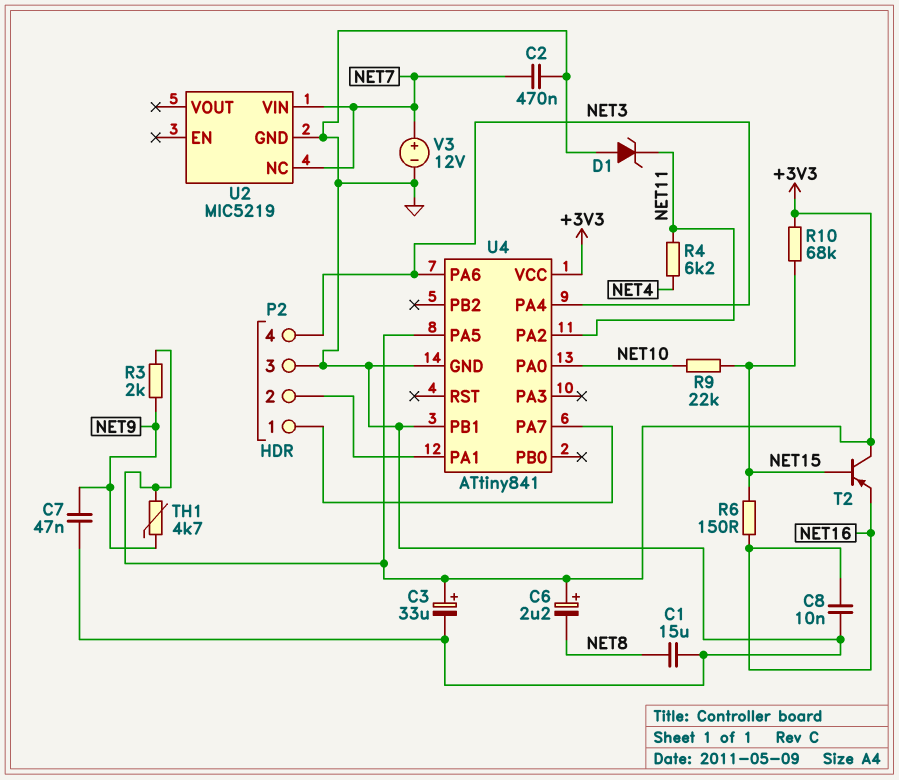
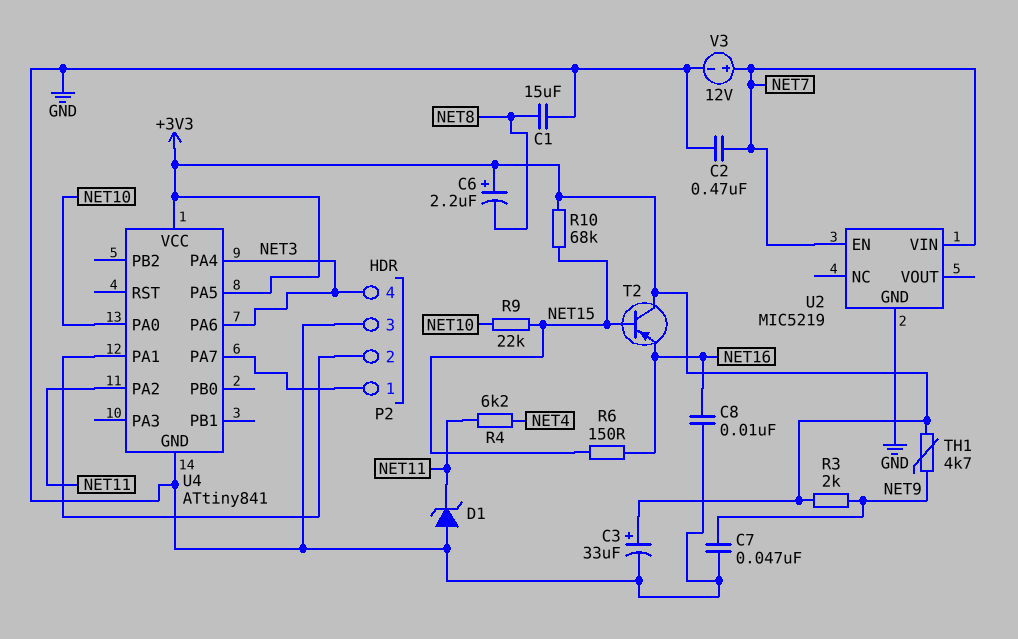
U2 pin EN: none -> NET7
U2 pin NC: NET7 -> none
U4 pin PB1: GND -> none

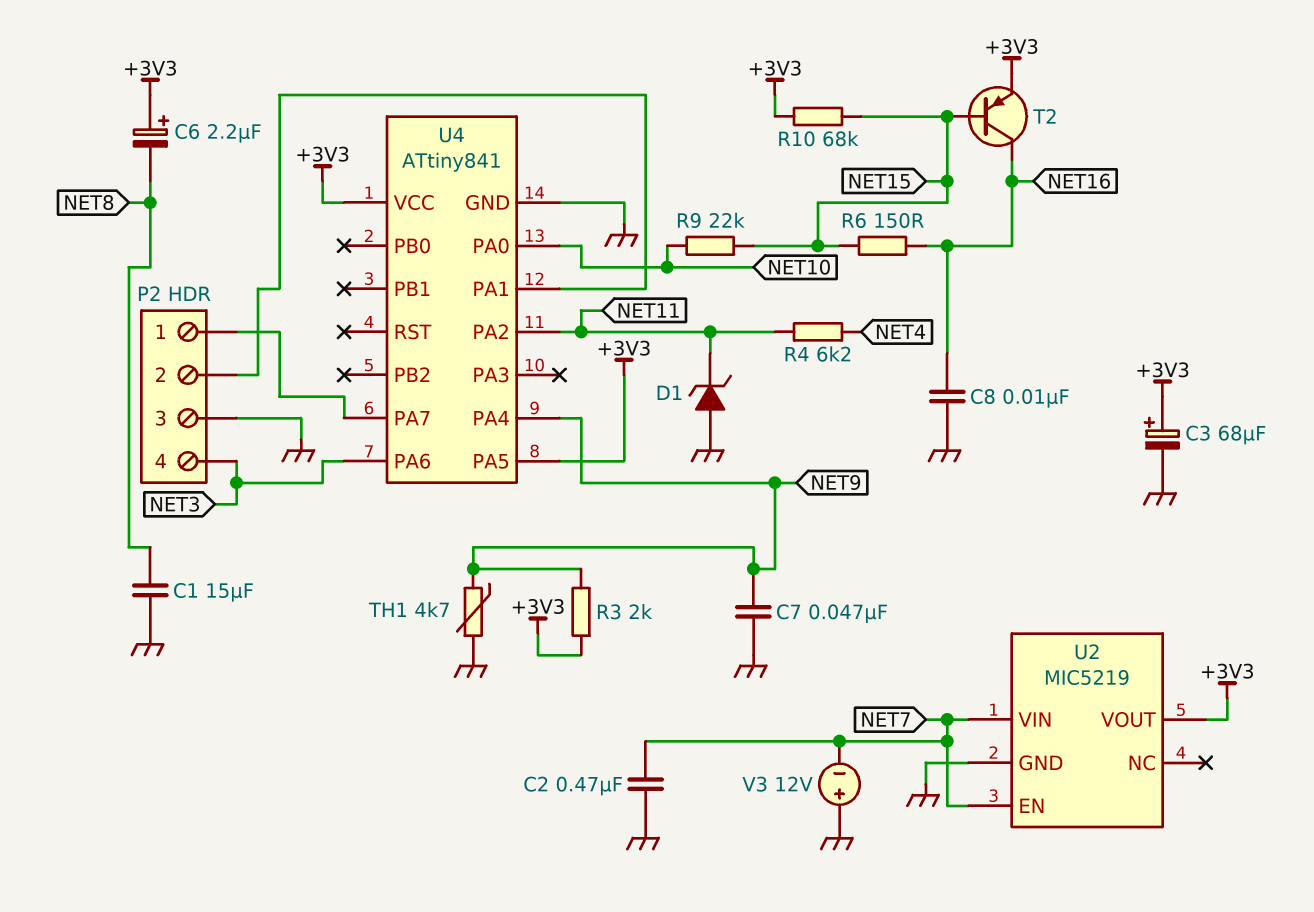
C3: 33uF (plus +3V3, minus GND) -> 68uF (plus +3V3, minus GND)
T2: PNP (B NET15, C +3V3, E NET16) -> PNP (B NET15, C NET16, E +3V3)
TH1: 4.7k (+3V3, NET9) -> 4.7k (GND, NET9)
U2 pin VOUT: none -> +3V3
U4 pin PA4: NET3 -> NET9
V3: 12V (plus NET7, minus GND) -> 12V (plus GND, minus NET7)

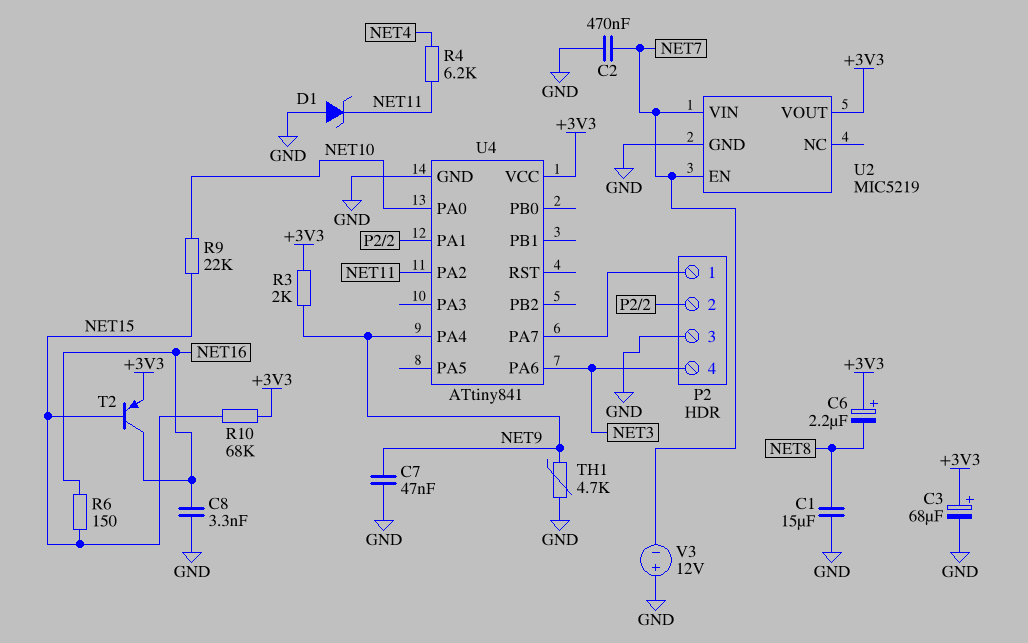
C8: 10nF (GND, NET16) -> 3.3nF (GND, NET16)
U4 pin PA5: +3V3 -> none

